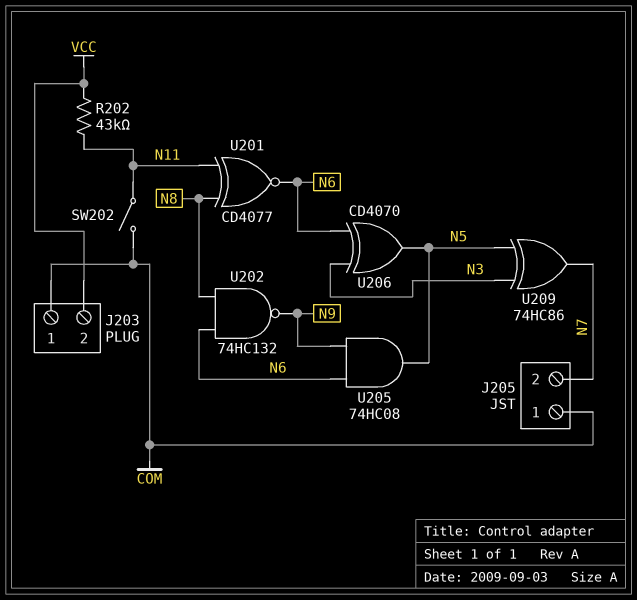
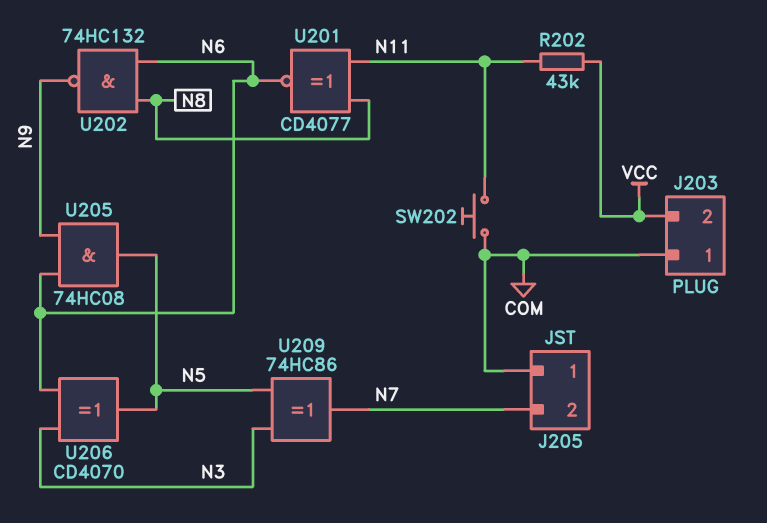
SW202: switch (COM, N11) -> button (COM, N11)

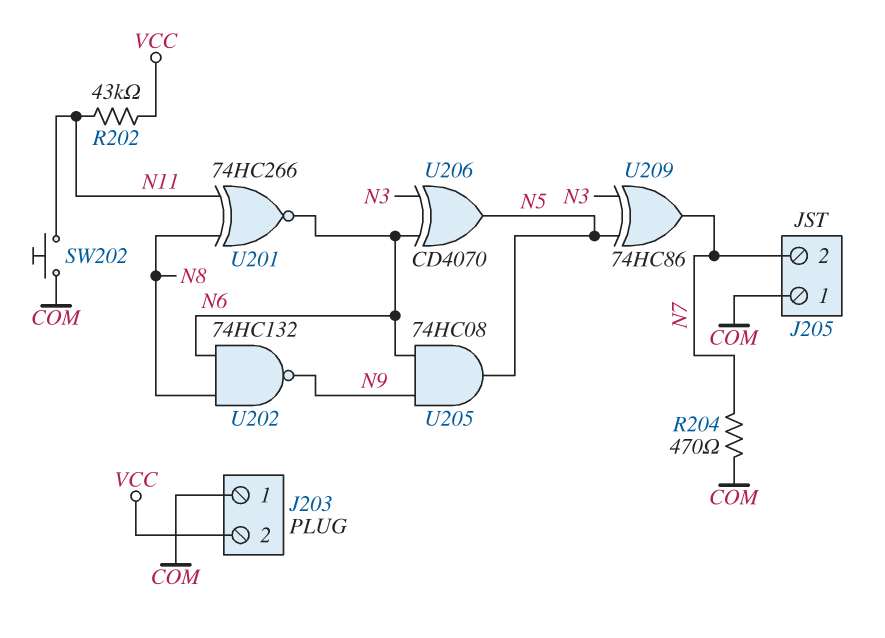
R204: none -> 470 (COM, N7)
U201: XNOR CD4077 (in N8, in N11, out N6) -> XNOR 74HC266 (in N8, in N11, out N6)

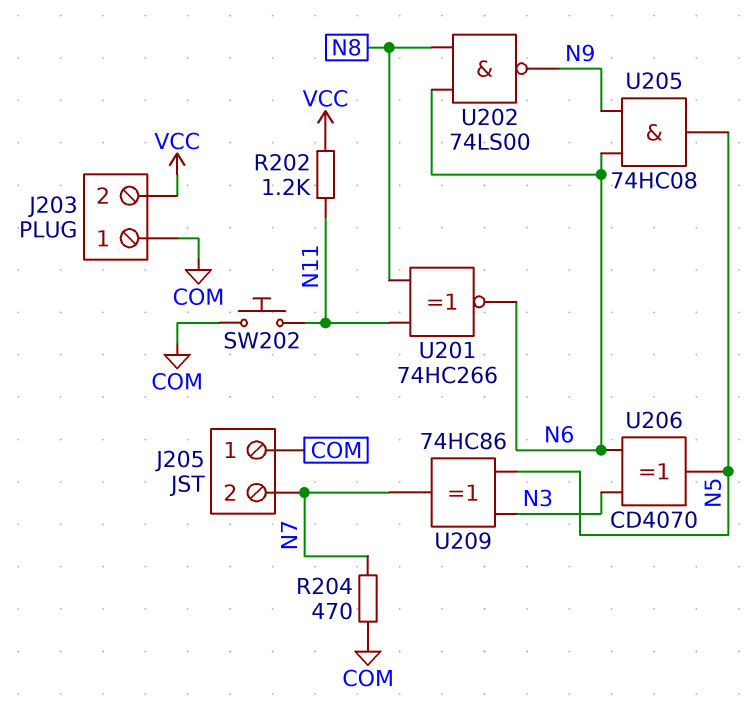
R202: 43k (N11, VCC) -> 1.2k (N11, VCC)
U202: NAND 74HC132 (in N6, in N8, out N9) -> NAND 74LS00 (in N6, in N8, out N9)

